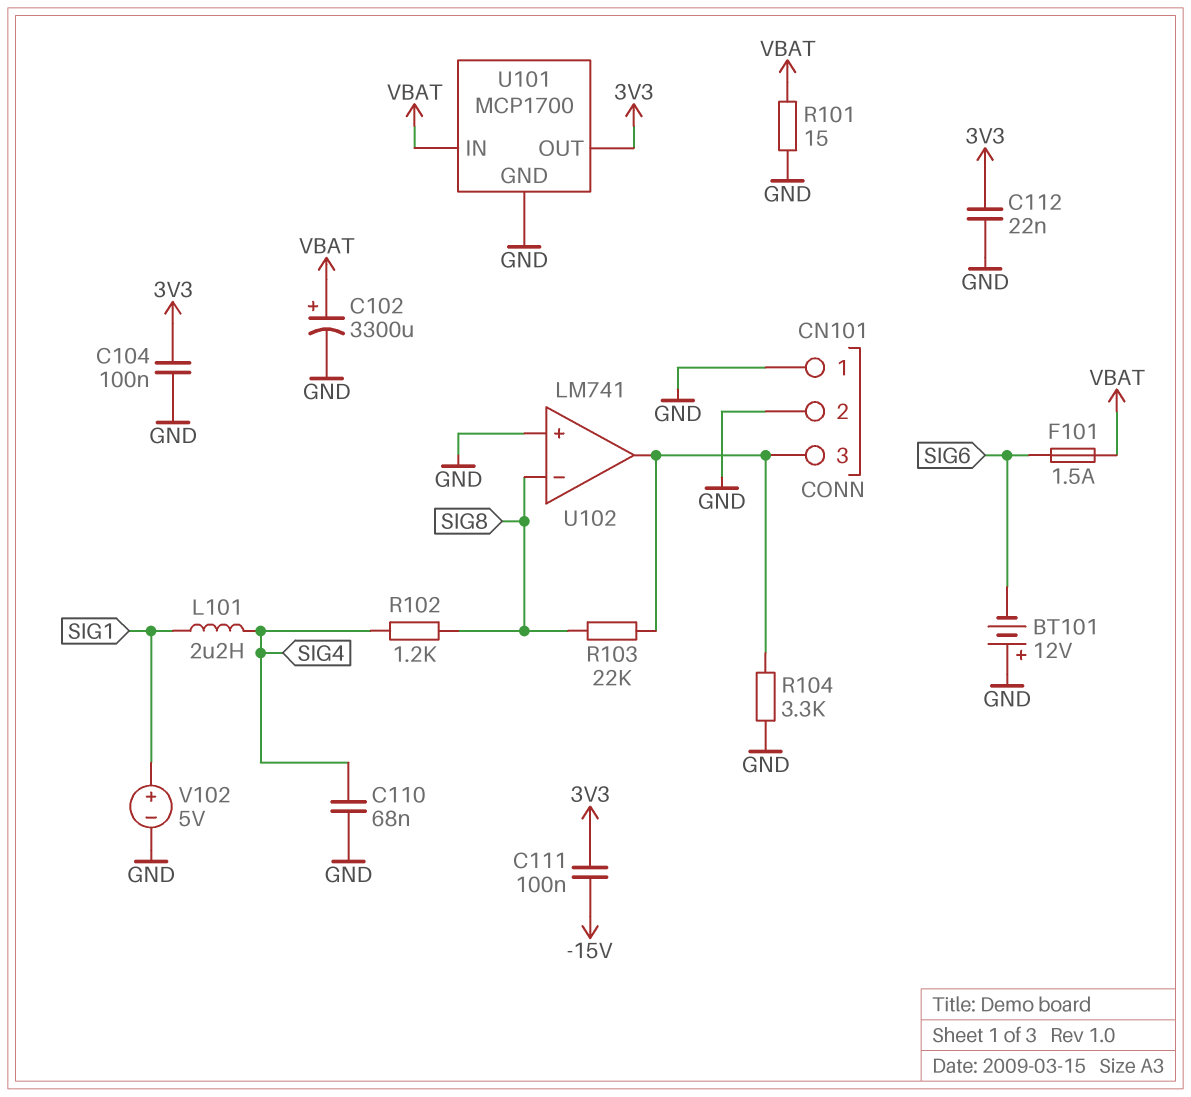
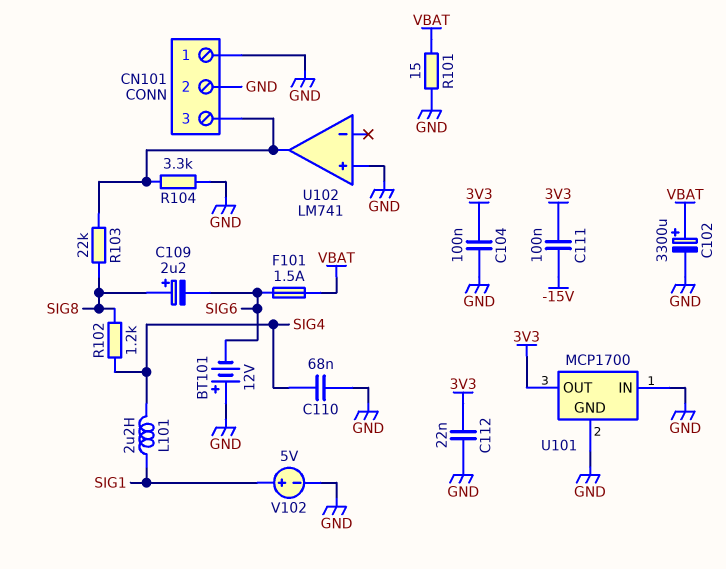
C109: none -> 2.2uF (plus SIG8, minus SIG6)
U101 pin IN: VBAT -> GND
U102 pin in-: SIG8 -> none

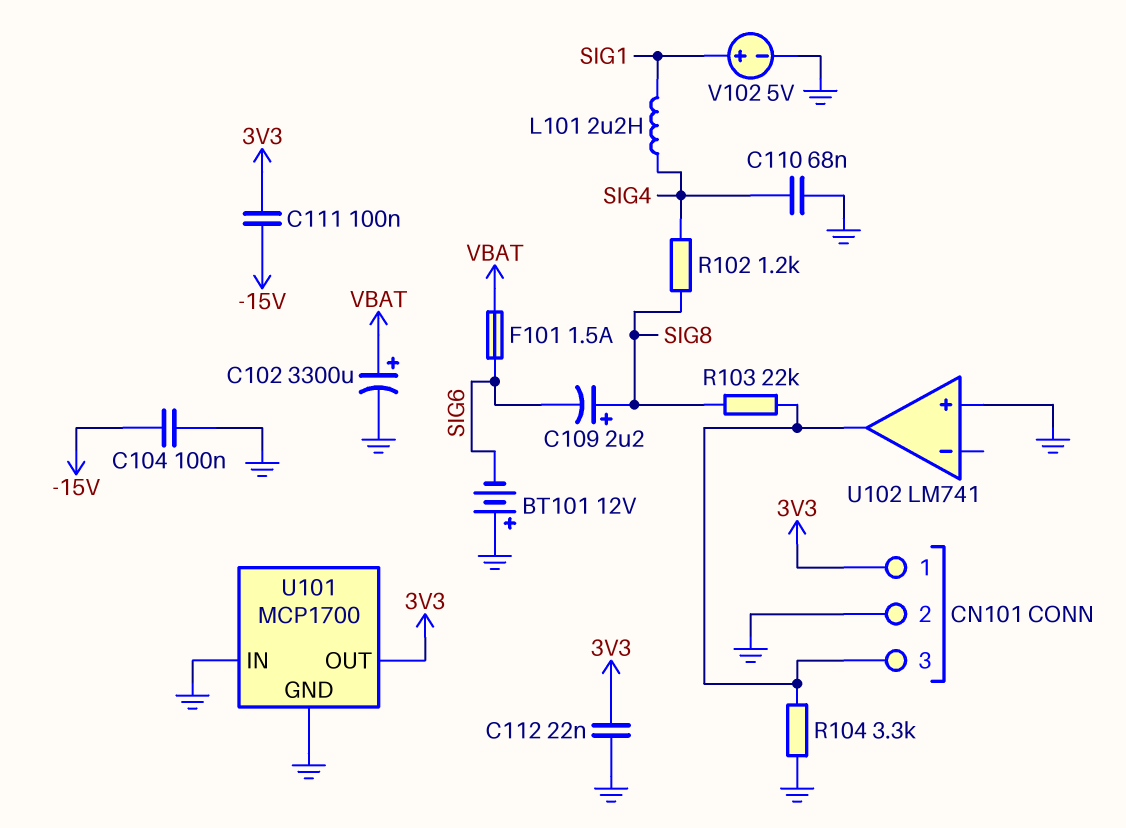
C104: 100nF (3V3, GND) -> 100nF (-15V, GND)
CN101 pin 1: GND -> 3V3
R101: 15 (GND, VBAT) -> none

